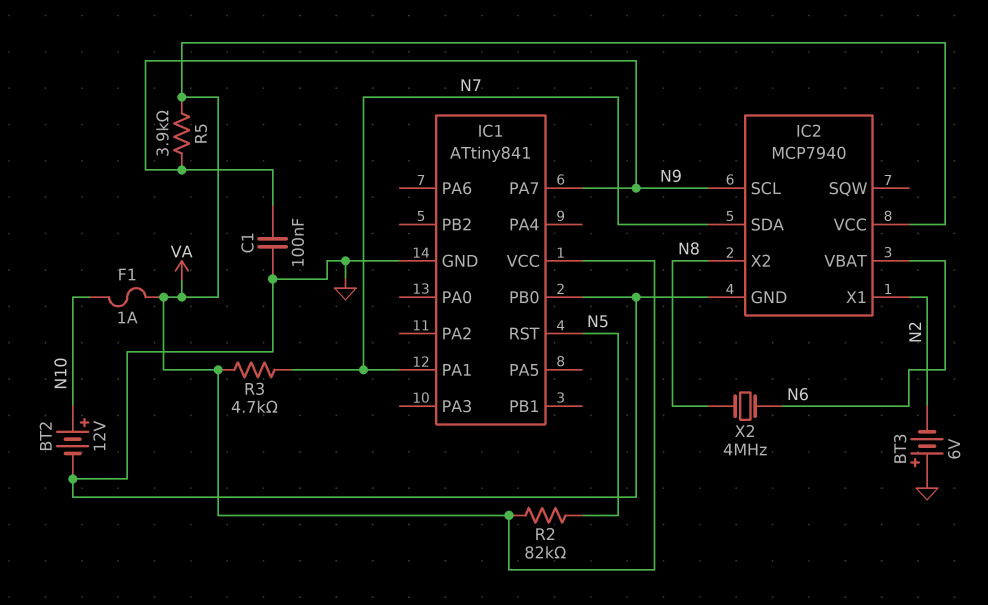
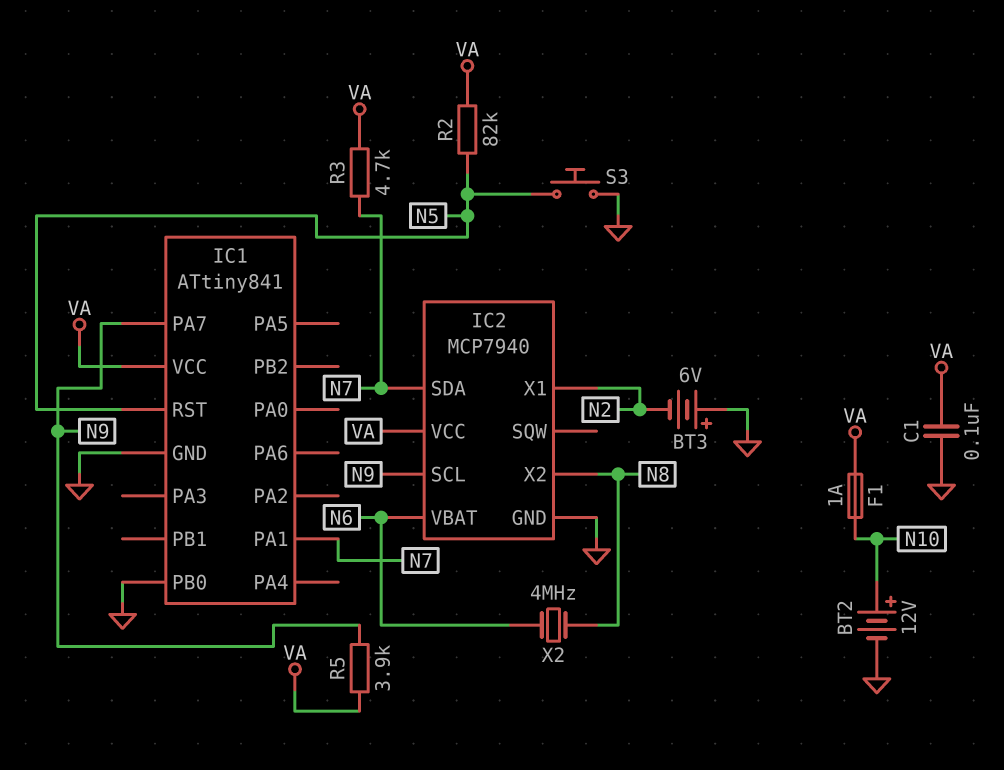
C1: 100nF (GND, N9) -> 100nF (GND, VA)
S3: none -> button (GND, N5)

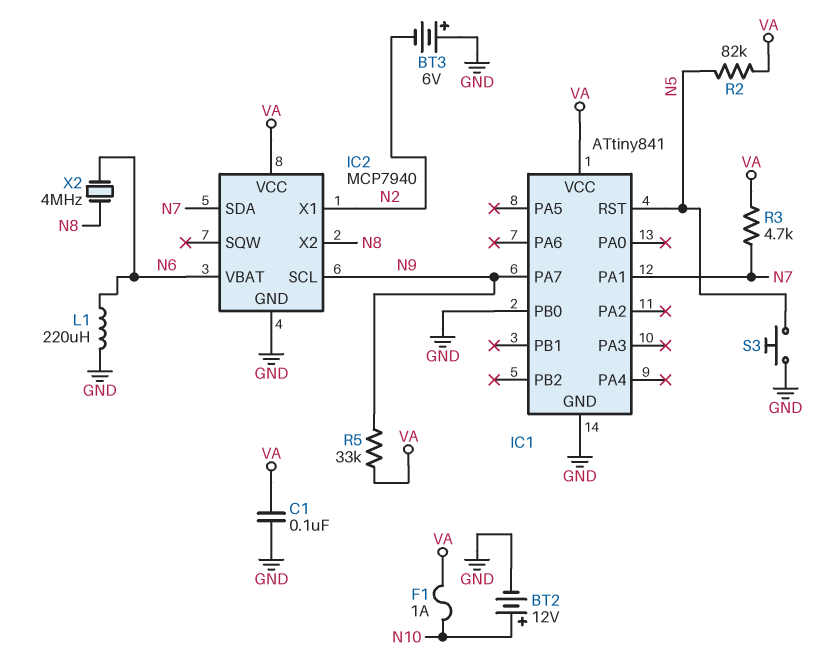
L1: none -> 220uH (GND, N6)
R5: 3.9k (N9, VA) -> 33k (N9, VA)

